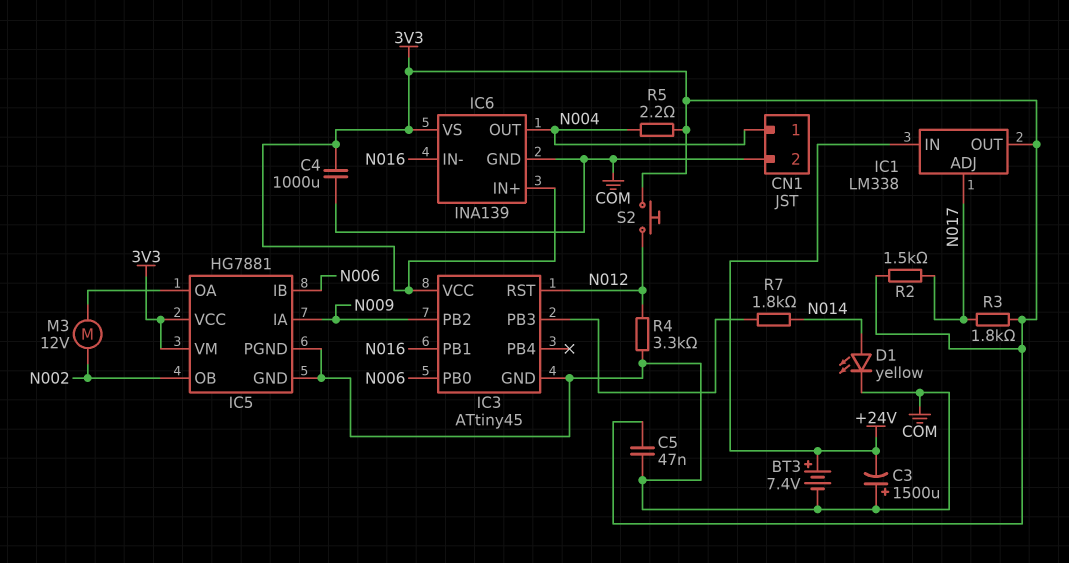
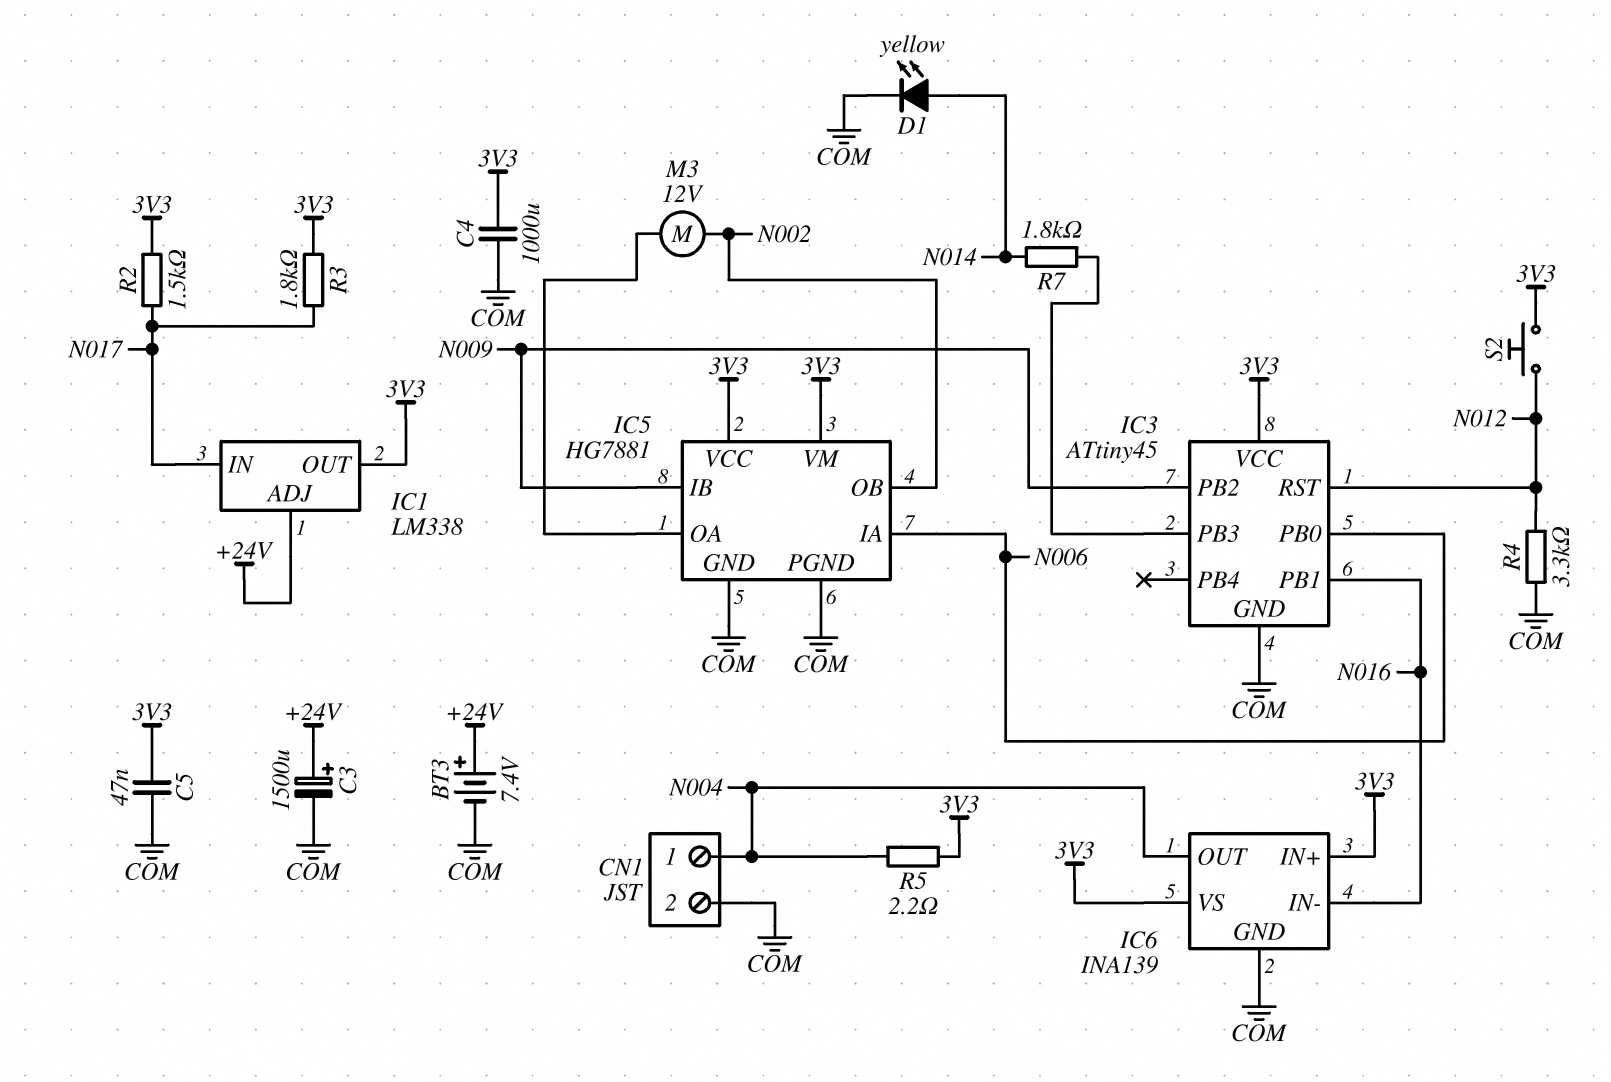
C3: 1500uF (plus COM, minus +24V) -> 1500uF (plus +24V, minus COM)
IC1 pin ADJ: N017 -> +24V
IC1 pin IN: +24V -> N017
IC5 pin IA: N009 -> N006
IC5 pin IB: N006 -> N009

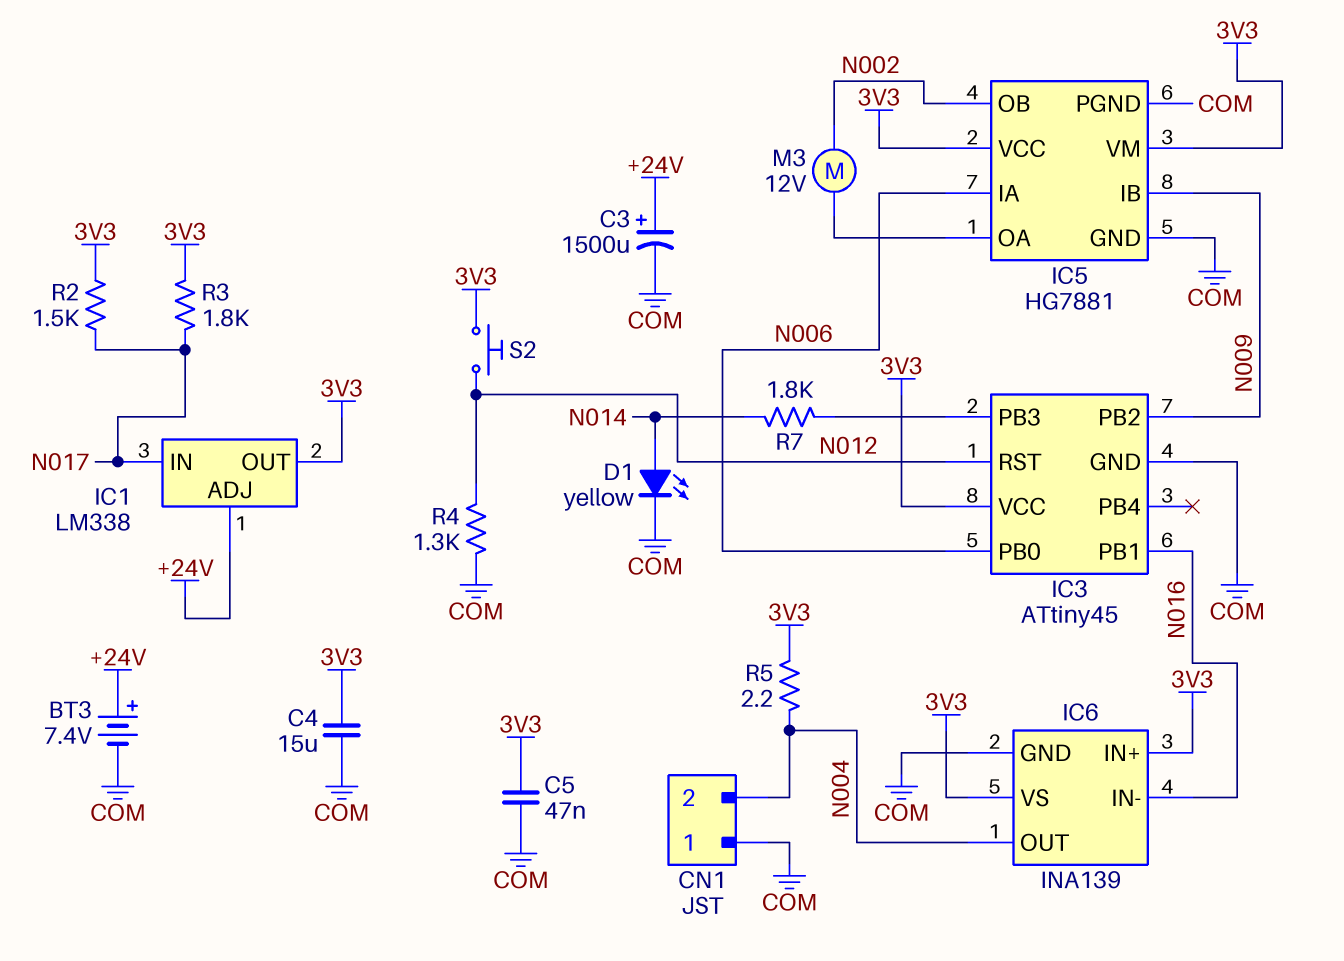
C4: 1000uF (3V3, COM) -> 15uF (3V3, COM)
CN1 pin 1: N004 -> COM
CN1 pin 2: COM -> N004
R4: 3.3k (COM, N012) -> 1.3k (COM, N012)

